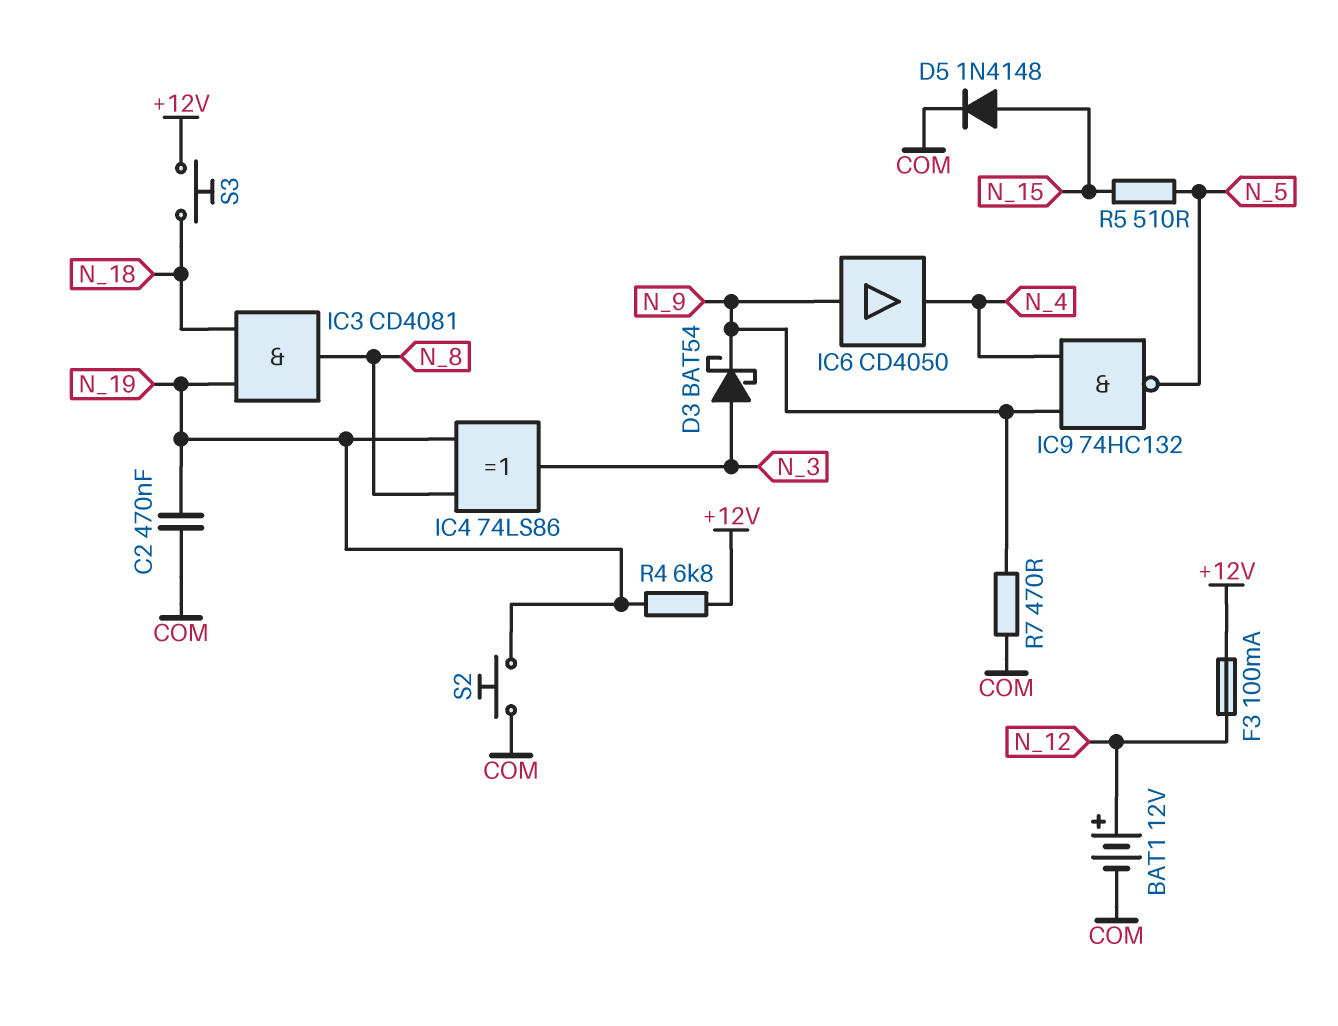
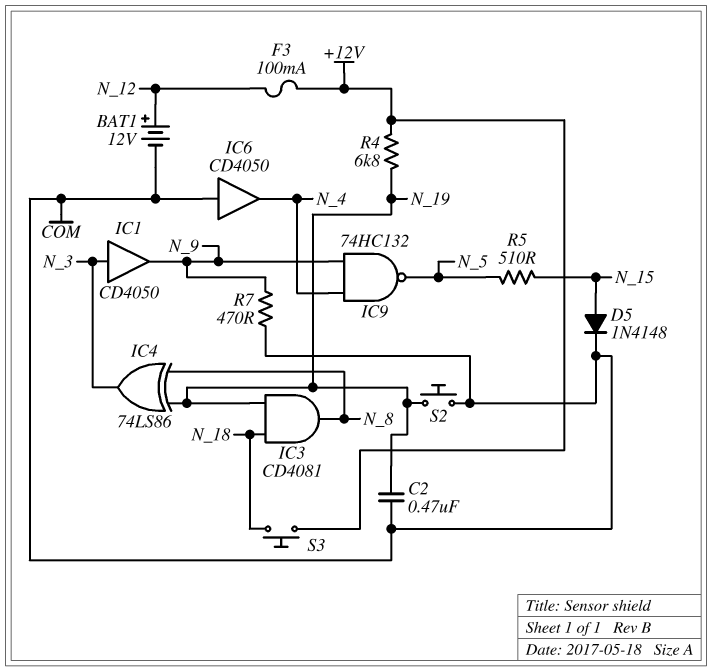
D3: schottky BAT54 (A N_3, K N_9) -> none
IC1: none -> buffer CD4050 (in N_3, out N_9)
IC6: buffer CD4050 (in N_9, out N_4) -> buffer CD4050 (in COM, out N_4)

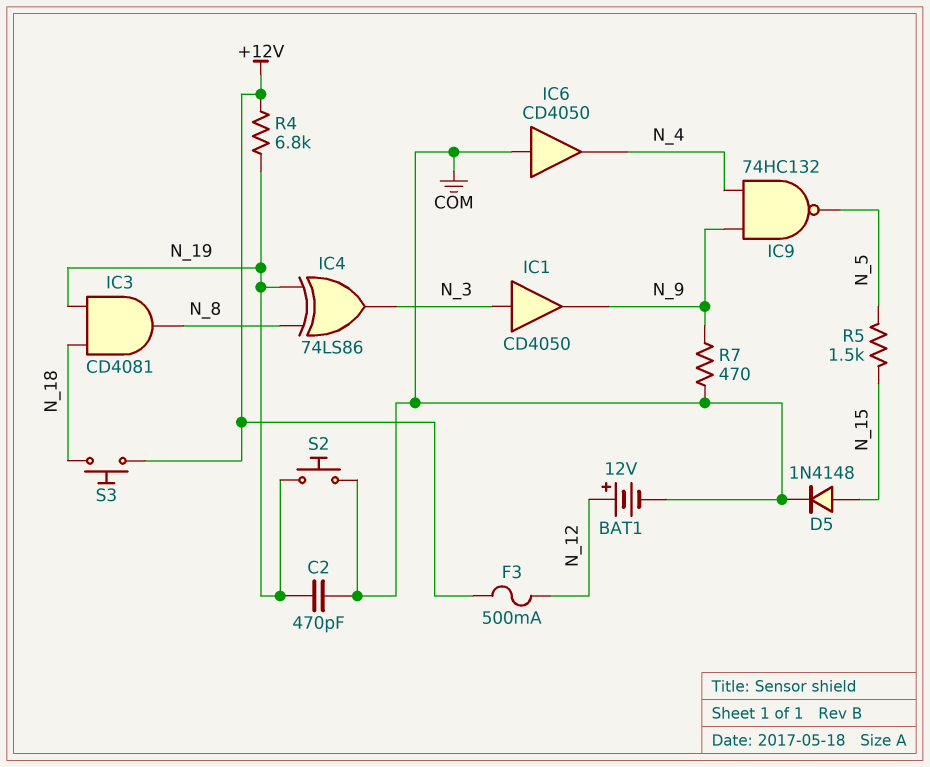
C2: 470nF (COM, N_19) -> 470pF (COM, N_19)
F3: 100mA (+12V, N_12) -> 500mA (+12V, N_12)
R5: 510 (N_5, N_15) -> 1.5k (N_5, N_15)

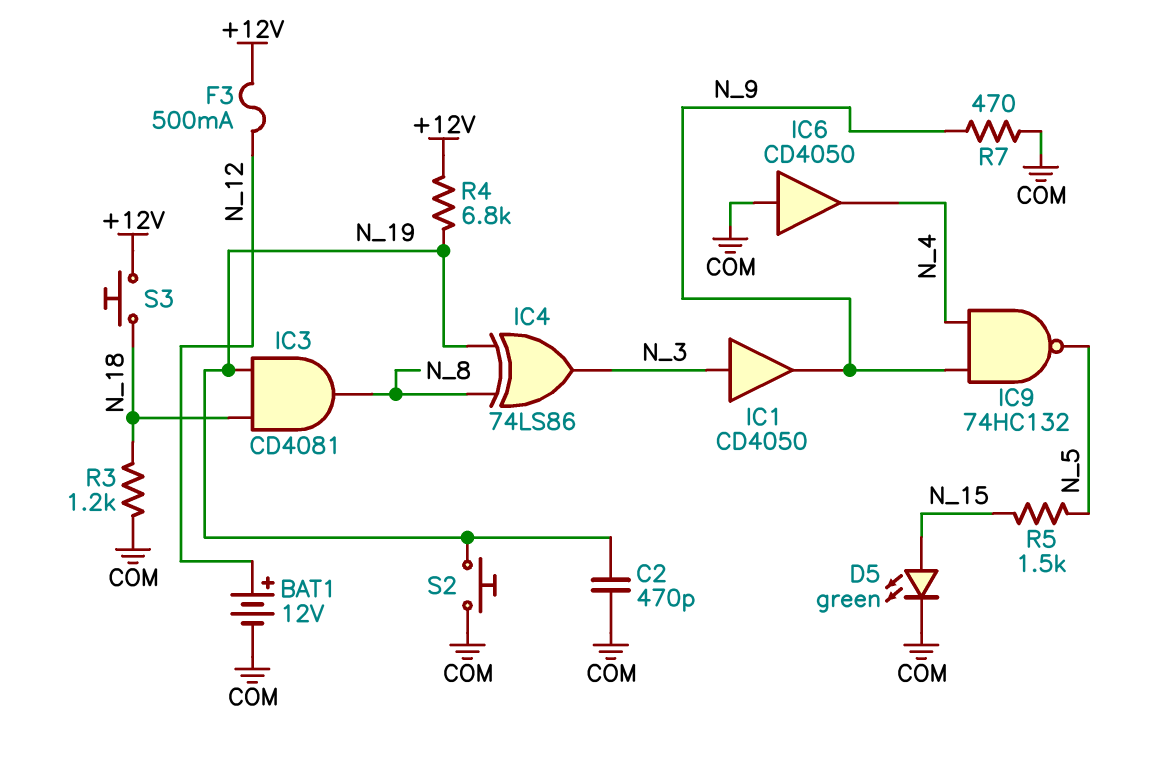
D5: diode 1N4148 (A N_15, K COM) -> LED green (A N_15, K COM)
R3: none -> 1.2k (COM, N_18)

